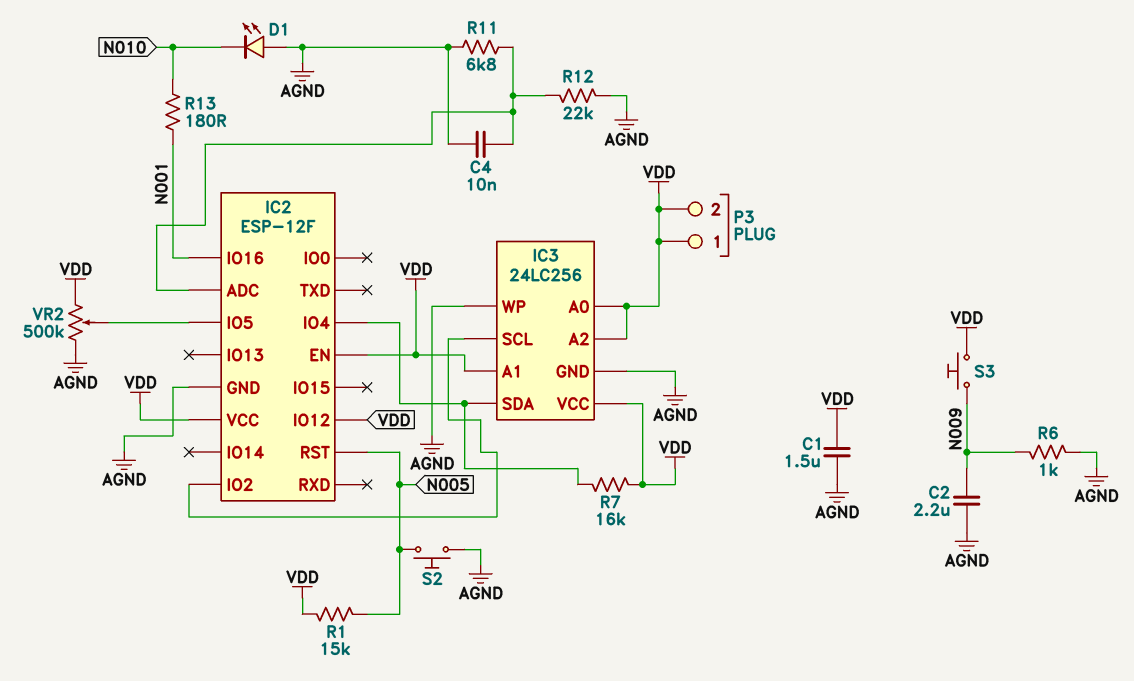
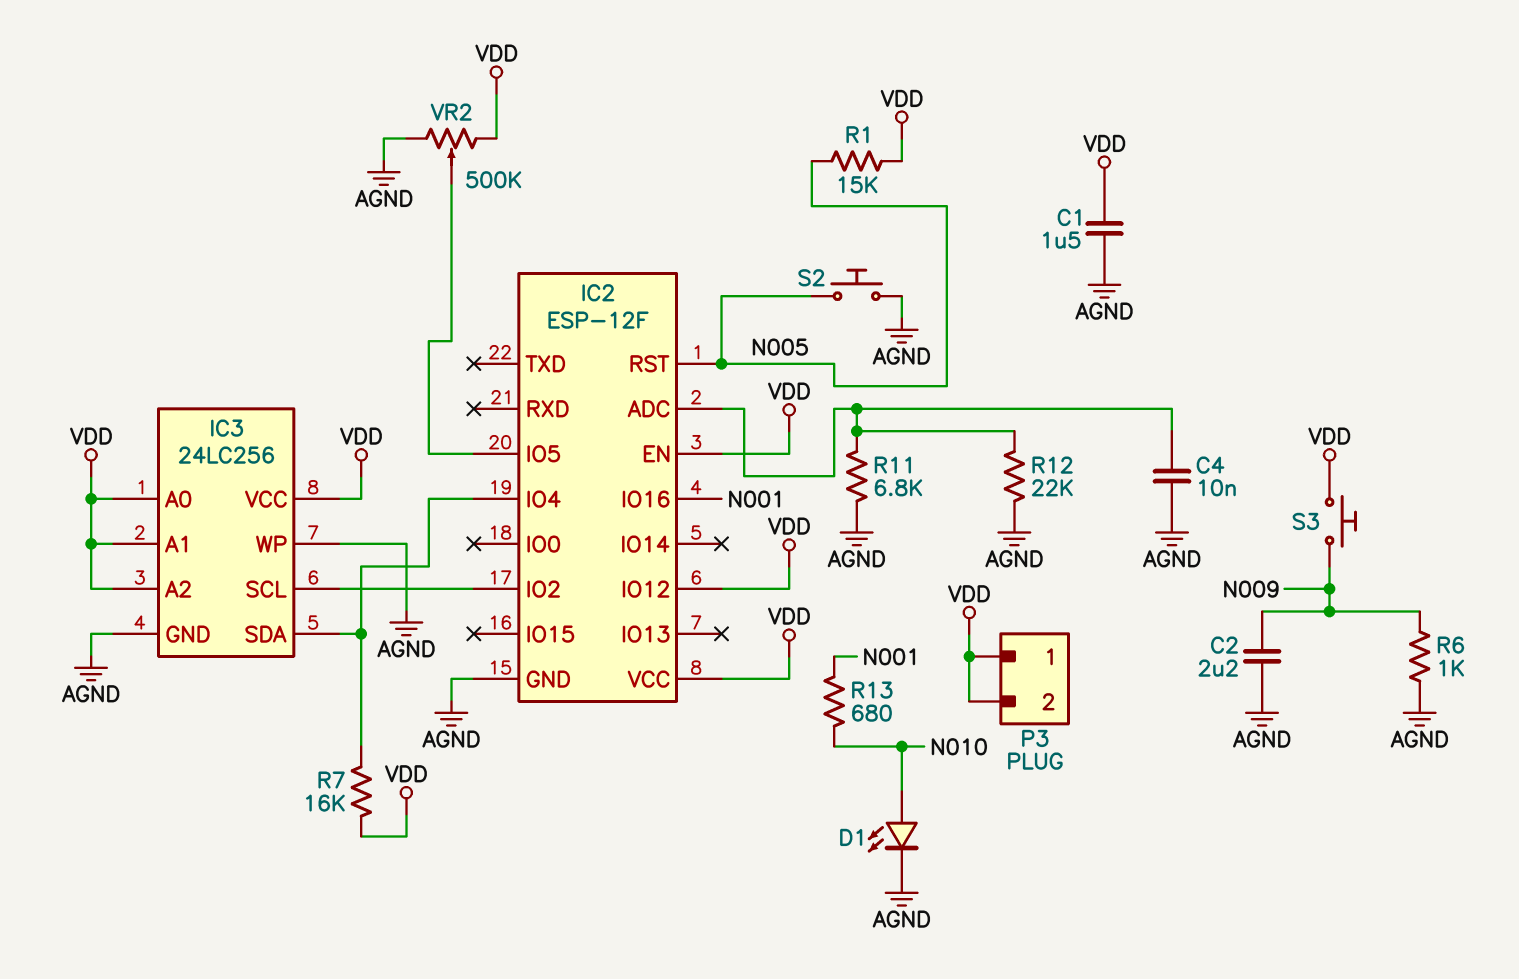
D1: LED (A AGND, K N010) -> LED (A N010, K AGND)
R13: 180 (N001, N010) -> 680 (N001, N010)

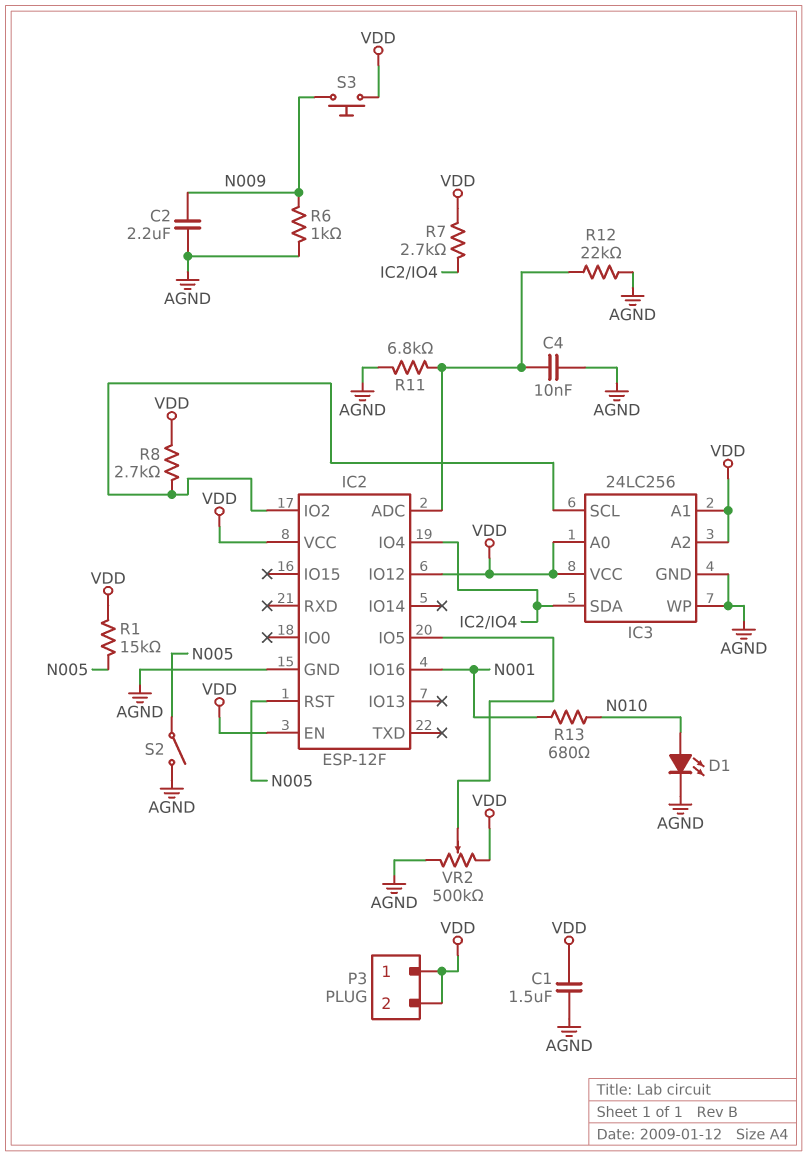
R7: 16k (IC2/IO4, VDD) -> 2.7k (IC2/IO4, VDD)
R8: none -> 2.7k (IC2/IO2, VDD)
S2: button (AGND, N005) -> switch (AGND, N005)

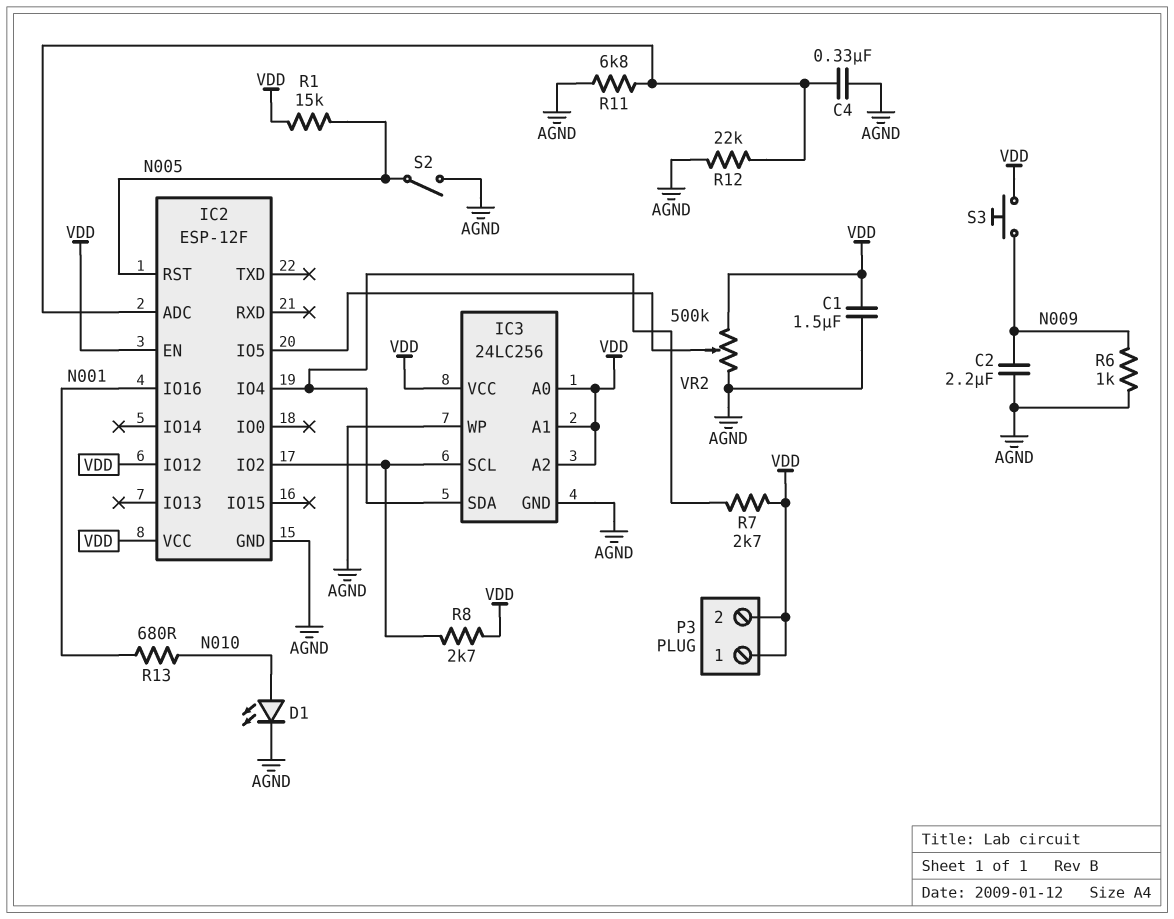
C4: 10nF (AGND, IC2/ADC) -> 330nF (AGND, IC2/ADC)

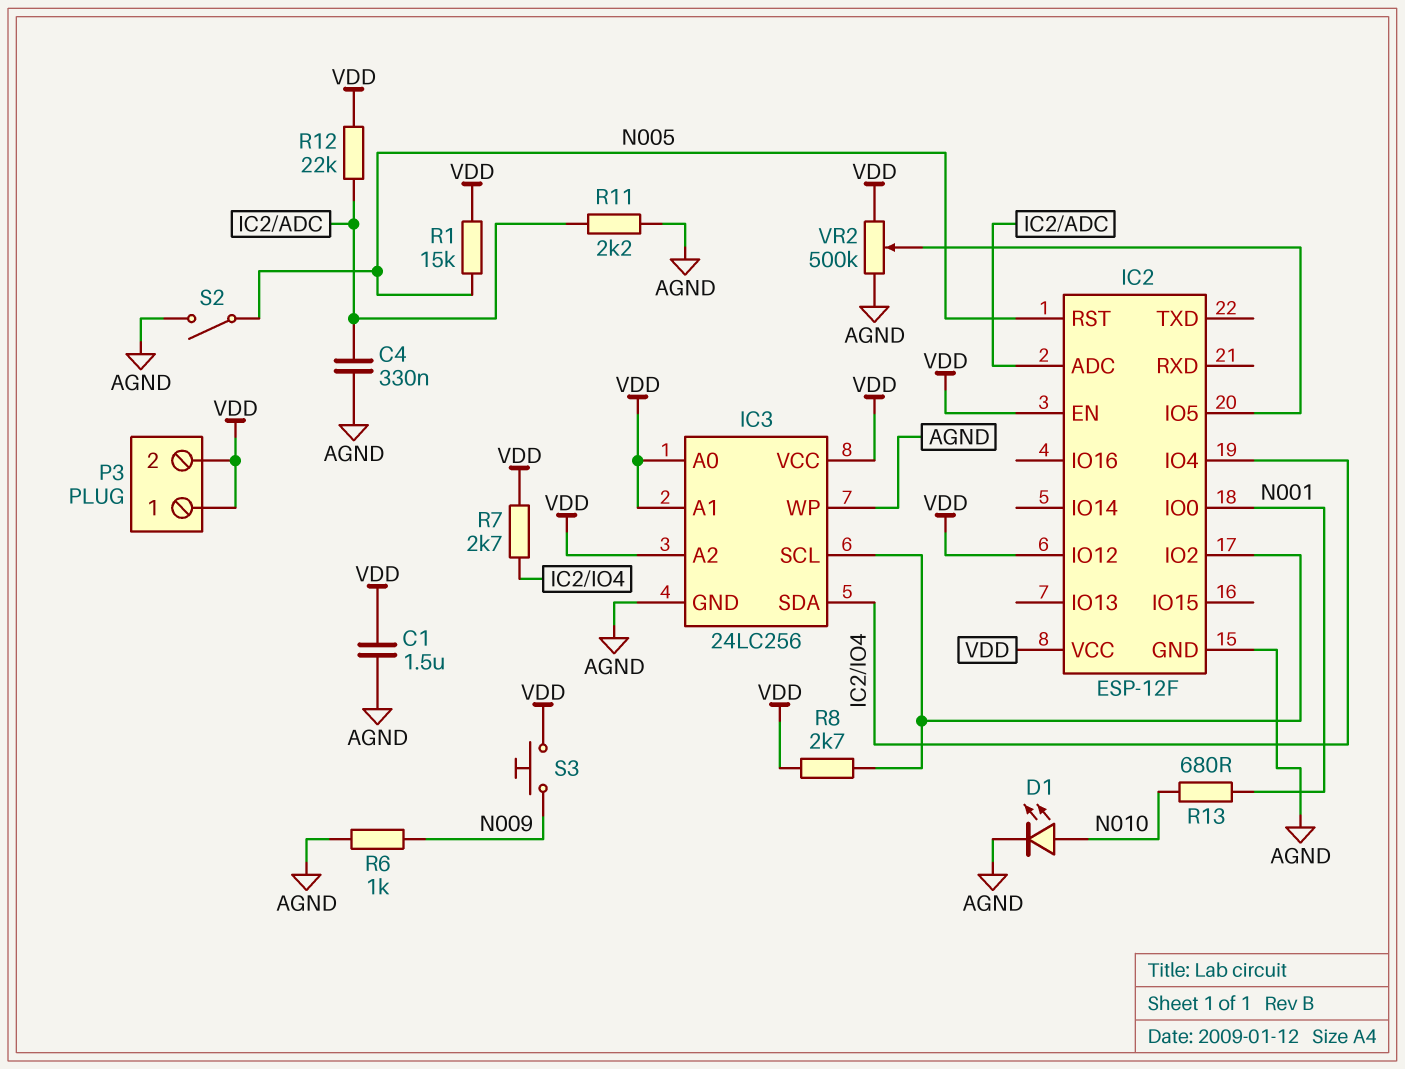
C2: 2.2uF (AGND, N009) -> none
IC2 pin IO0: none -> N001
IC2 pin IO16: N001 -> none
R11: 6.8k (AGND, IC2/ADC) -> 2.2k (AGND, IC2/ADC)
R12: 22k (AGND, IC2/ADC) -> 22k (IC2/ADC, VDD)

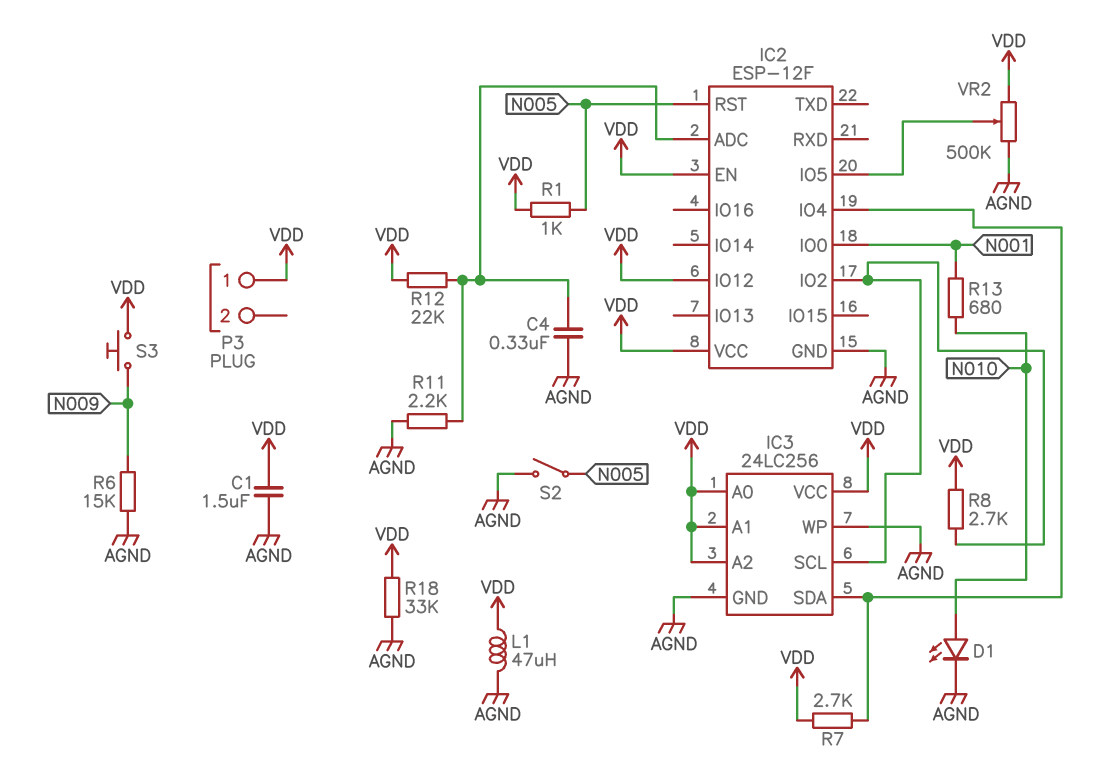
L1: none -> 47uH (AGND, VDD)
P3 pin 2: VDD -> none
R1: 15k (N005, VDD) -> 1k (N005, VDD)
R6: 1k (AGND, N009) -> 15k (AGND, N009)
R18: none -> 33k (AGND, VDD)

